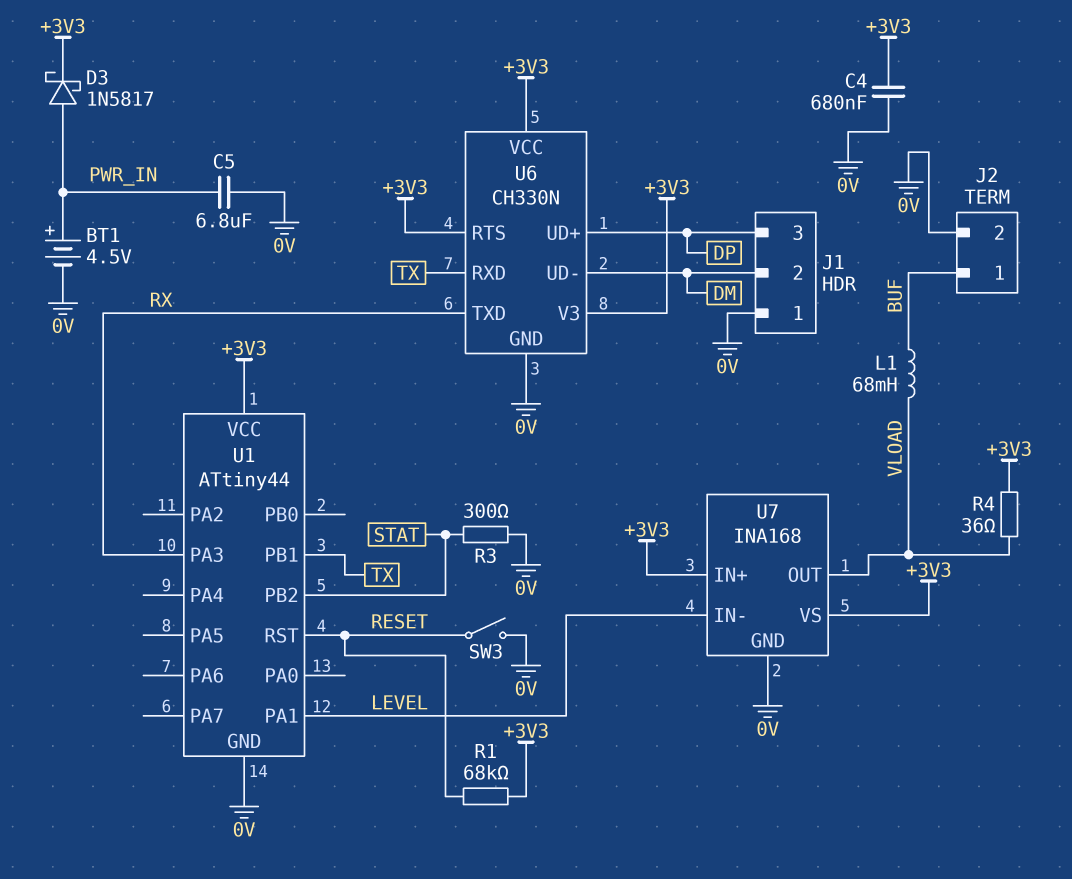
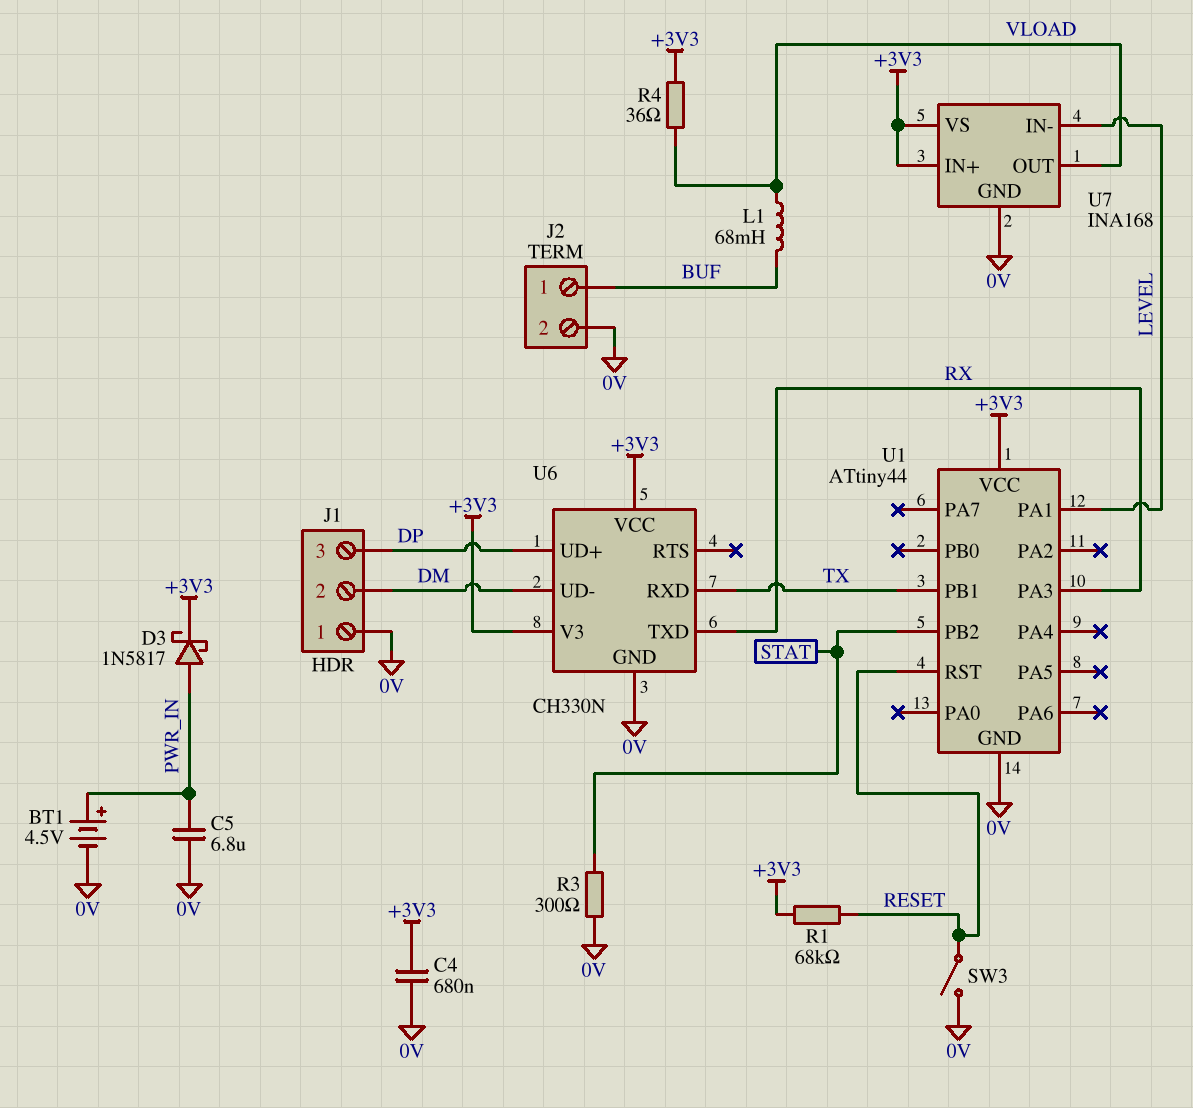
U6 pin RTS: +3V3 -> none

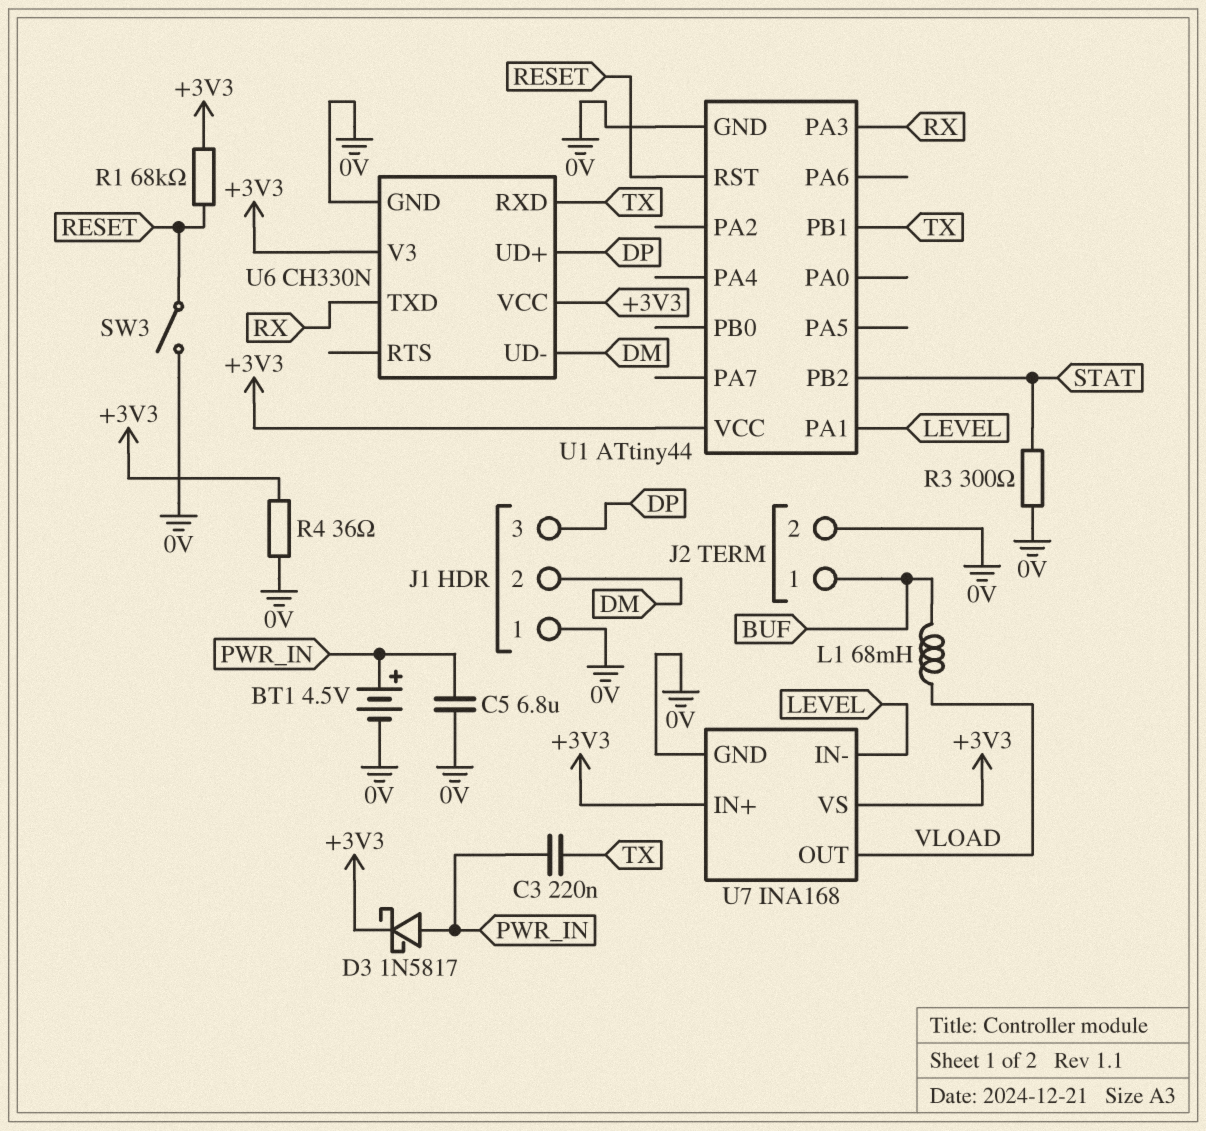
C3: none -> 220nF (PWR_IN, TX)
C4: 680nF (+3V3, 0V) -> none
R4: 36 (+3V3, VLOAD) -> 36 (+3V3, 0V)

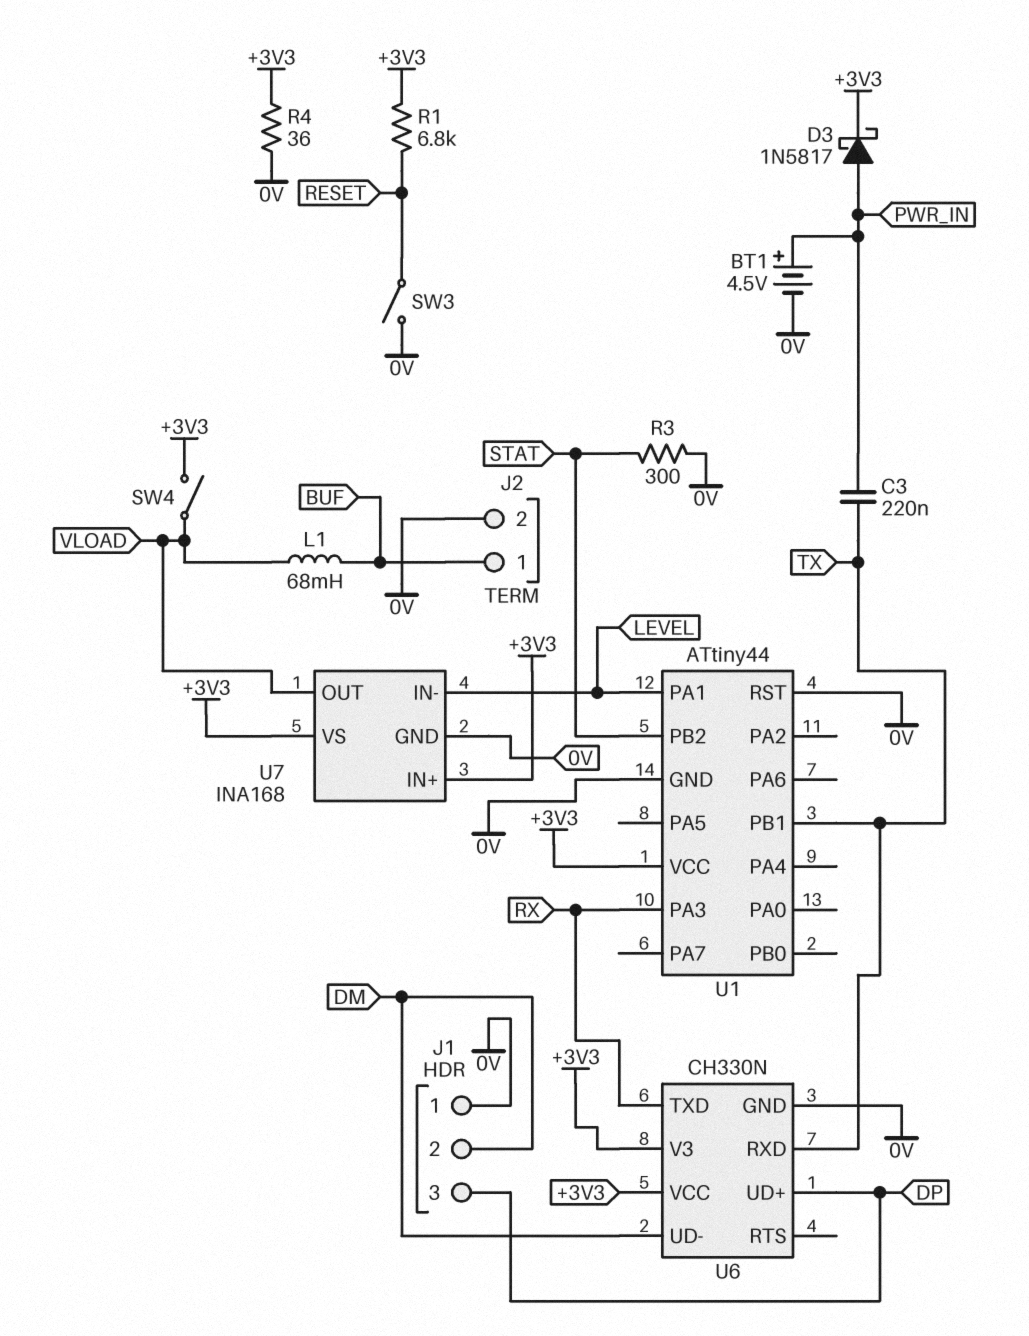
C5: 6.8uF (0V, PWR_IN) -> none
R1: 68k (+3V3, RESET) -> 6.8k (+3V3, RESET)
SW4: none -> switch (+3V3, VLOAD)
U1 pin RST: RESET -> 0V

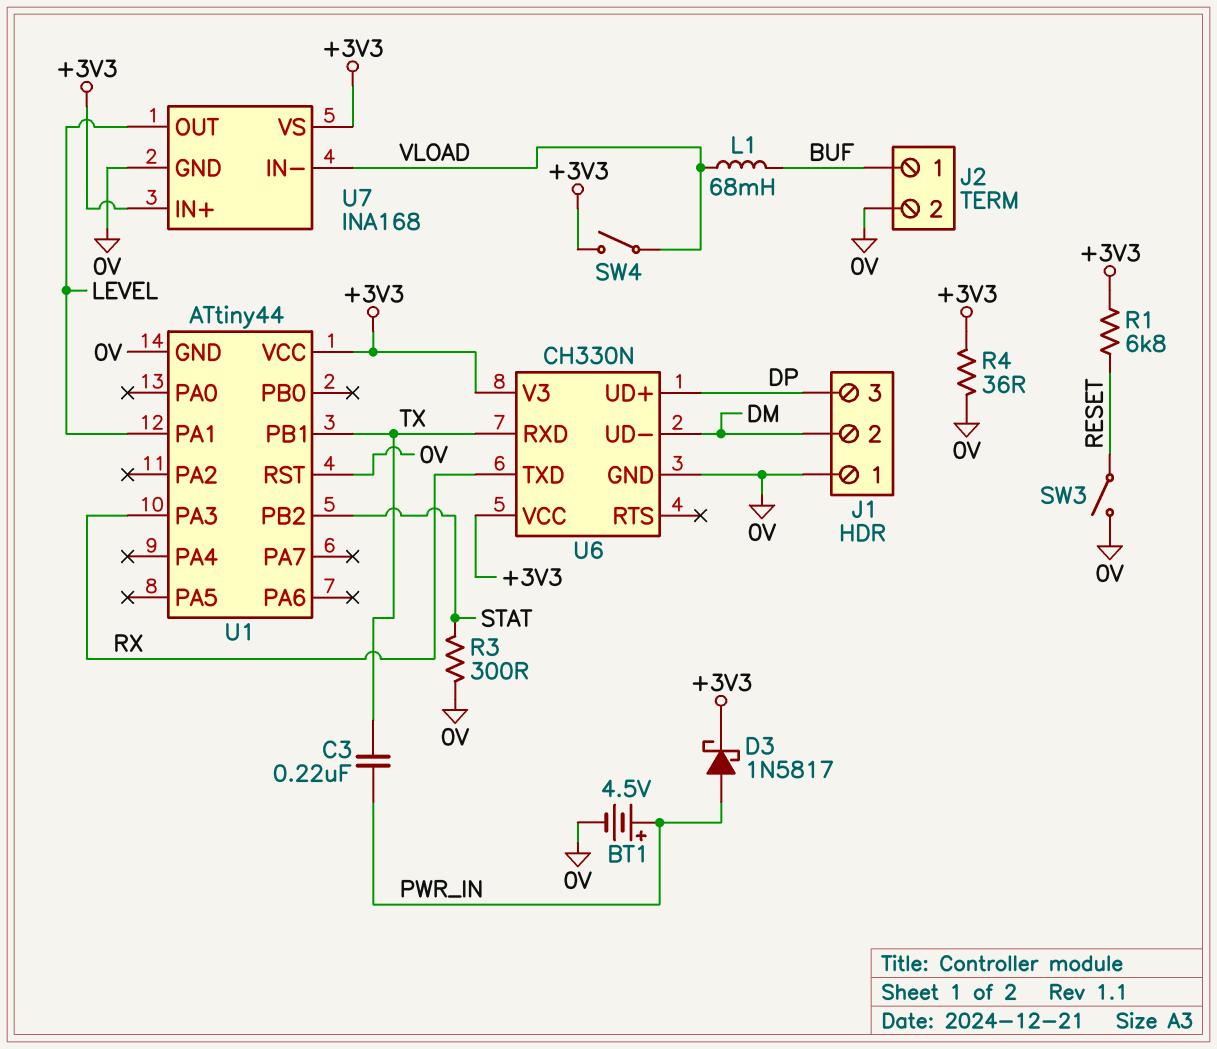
U7 pin IN-: LEVEL -> VLOAD
U7 pin OUT: VLOAD -> LEVEL

